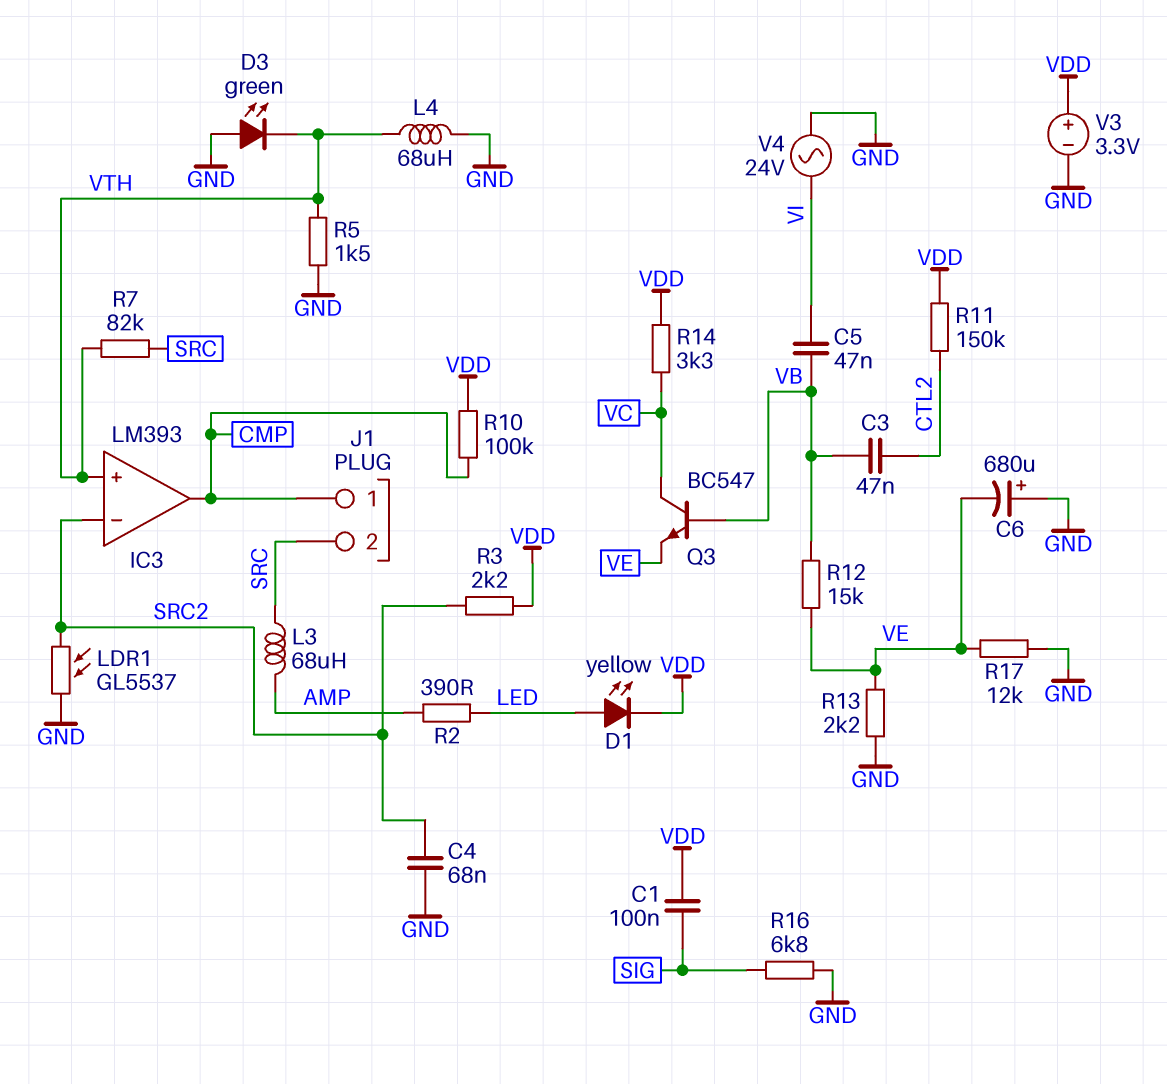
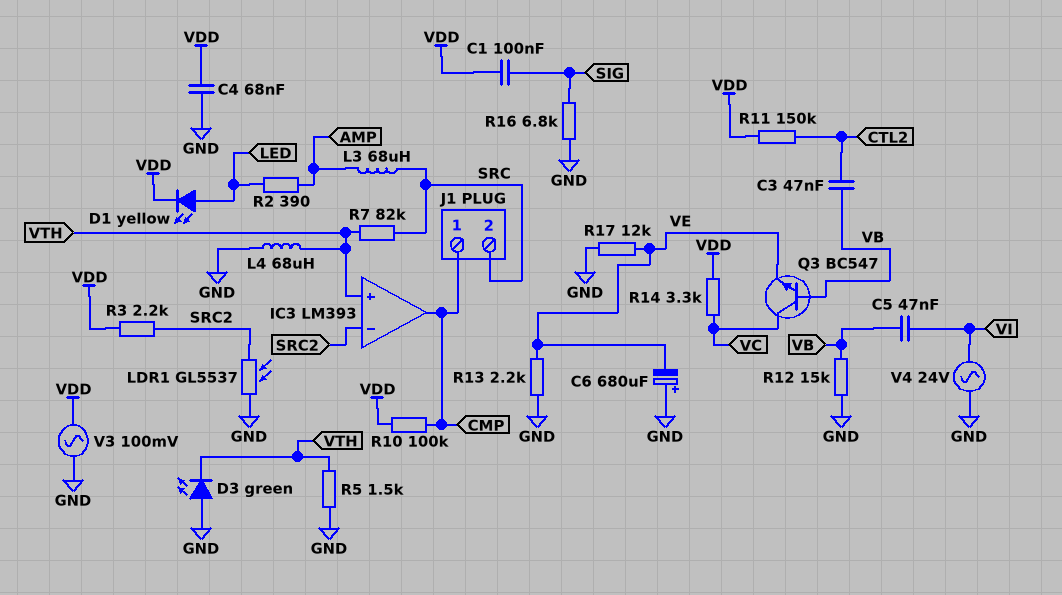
C4: 68nF (GND, SRC2) -> 68nF (GND, VDD)
R12: 15k (VB, VE) -> 15k (GND, VB)
V3: 3.3V (plus VDD, minus GND) -> AC 100mV (GND, VDD)

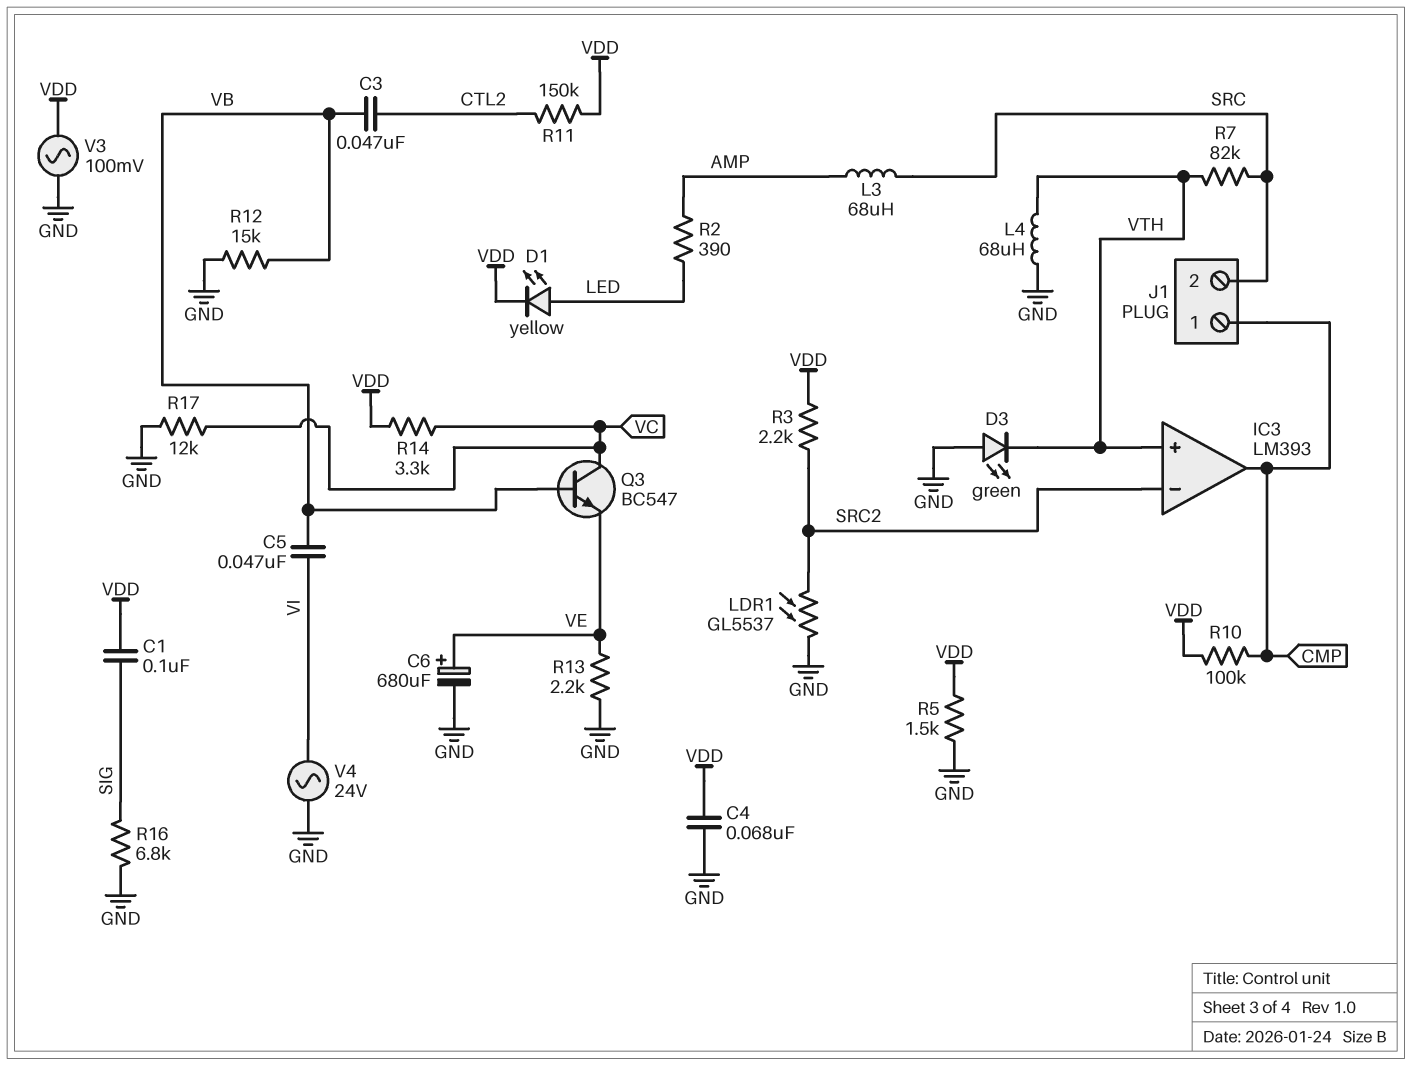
C6: 680uF (plus GND, minus VE) -> 680uF (plus VE, minus GND)
R5: 1.5k (GND, VTH) -> 1.5k (GND, VDD)
R17: 12k (GND, VE) -> 12k (GND, VC)

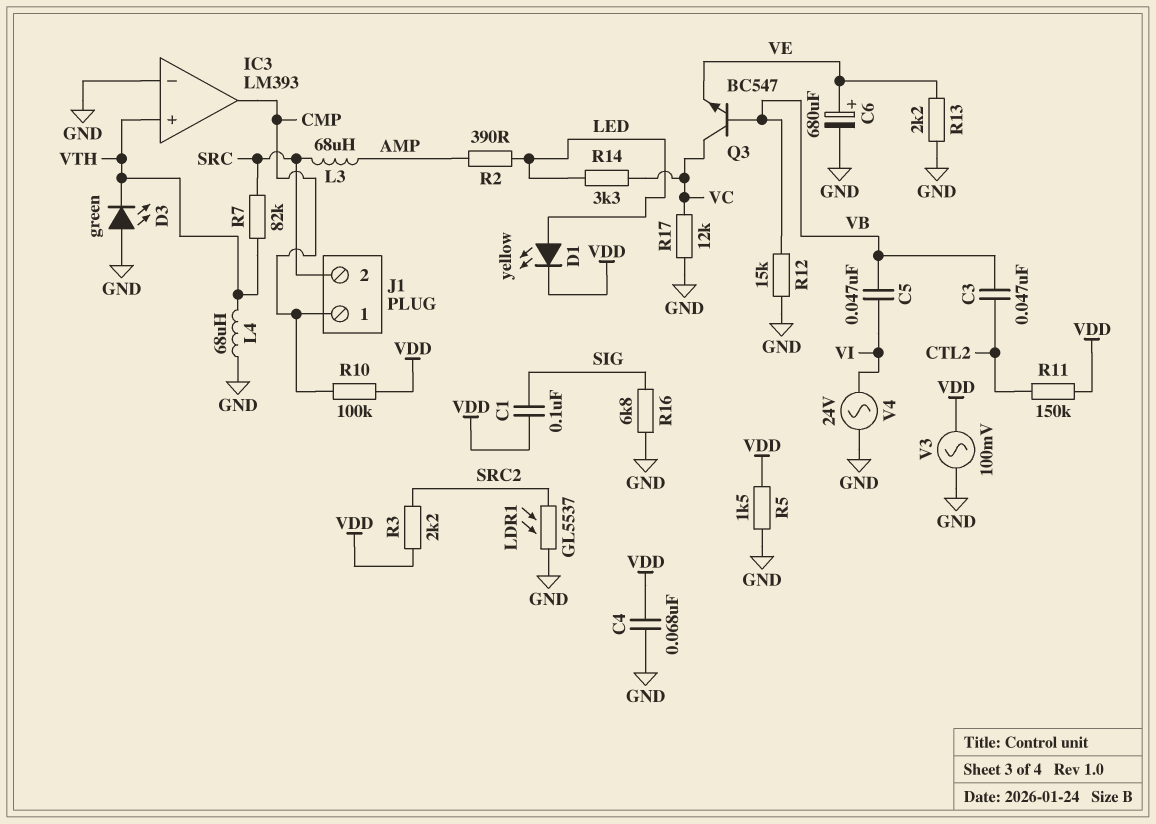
IC3 pin in-: SRC2 -> GND
R14: 3.3k (VC, VDD) -> 3.3k (LED, VC)

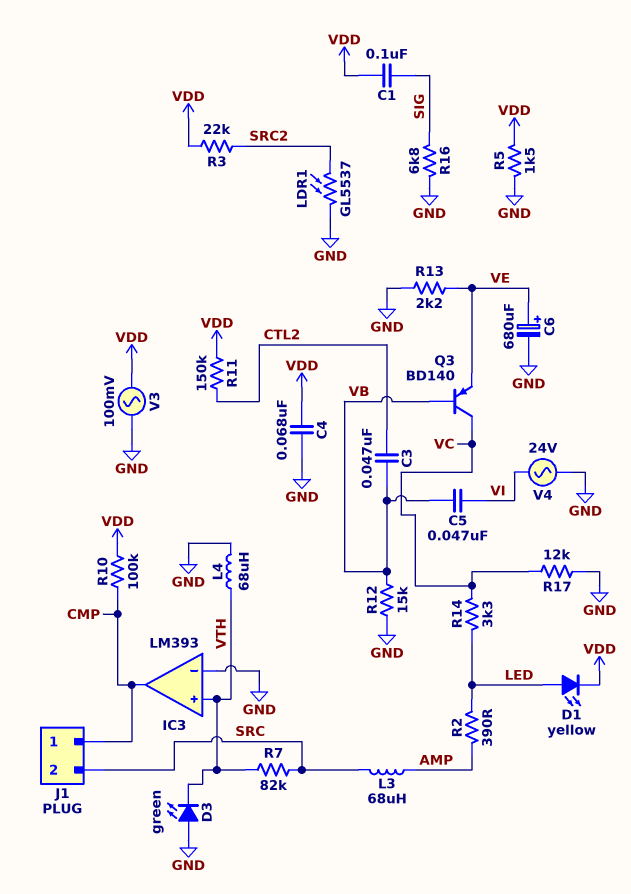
Q3: NPN BC547 (B VB, C VC, E VE) -> PNP BD140 (B VB, C VC, E VE)
R3: 2.2k (SRC2, VDD) -> 22k (SRC2, VDD)

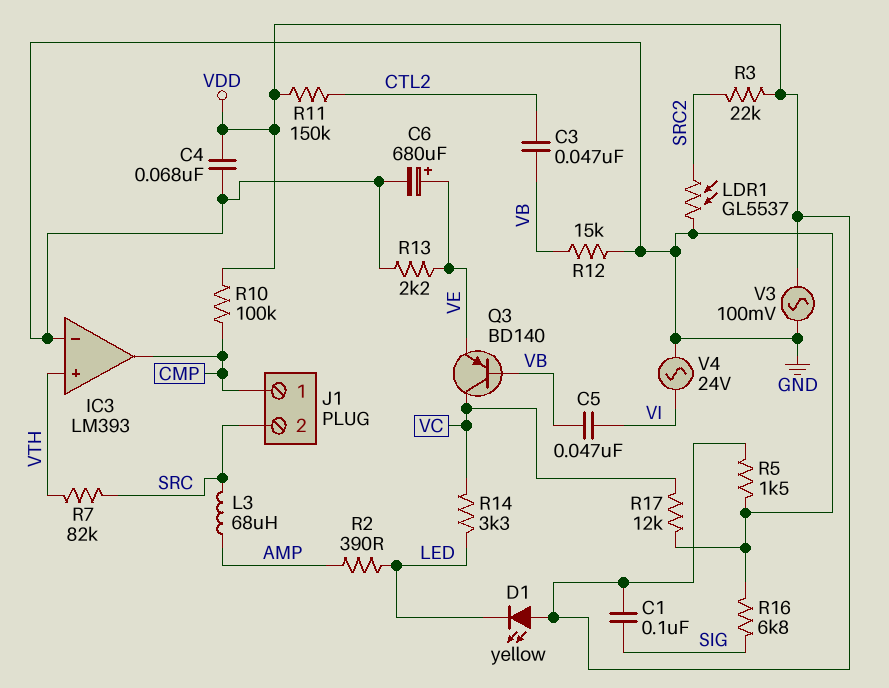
D1: LED yellow (A LED, K VDD) -> LED yellow (A VDD, K LED)
D3: LED green (A GND, K VTH) -> none
L4: 68uH (GND, VTH) -> none

